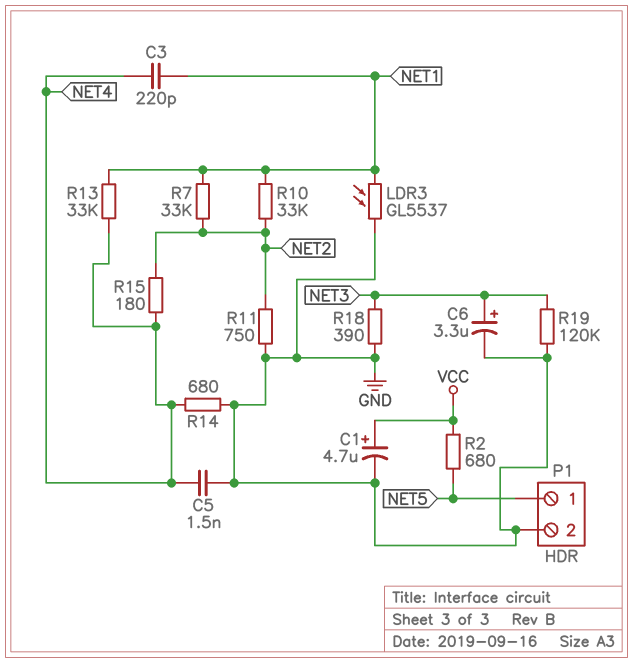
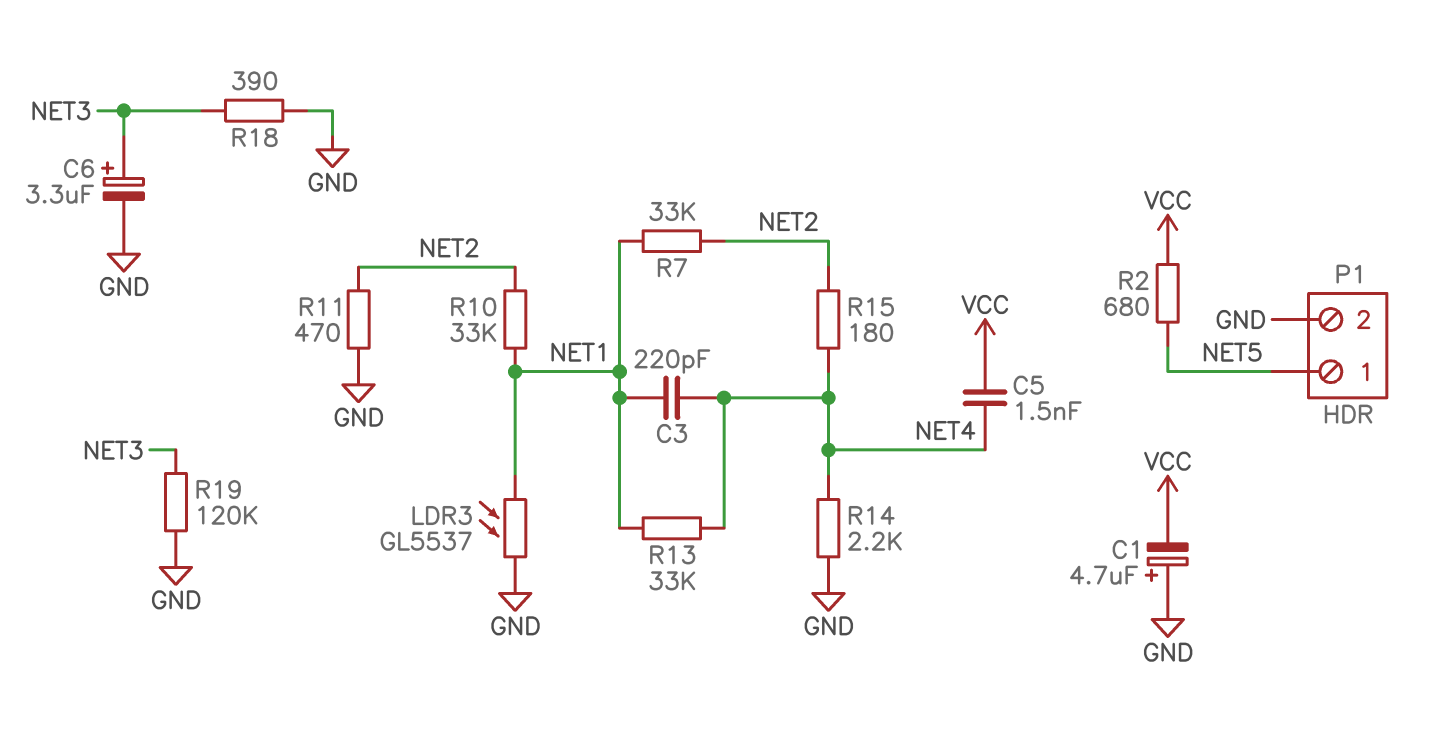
C1: 4.7uF (plus VCC, minus GND) -> 4.7uF (plus GND, minus VCC)
C5: 1.5nF (GND, NET4) -> 1.5nF (NET4, VCC)
R11: 750 (GND, NET2) -> 470 (GND, NET2)
R14: 680 (GND, NET4) -> 2.2k (GND, NET4)

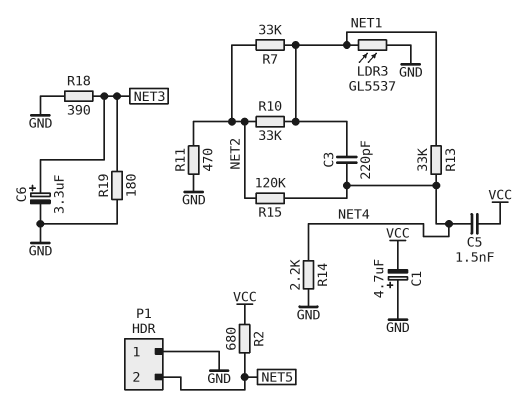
P1 pin 1: NET5 -> GND
P1 pin 2: GND -> NET5
R15: 180 (NET2, NET4) -> 120k (NET2, NET4)
R19: 120k (GND, NET3) -> 180 (GND, NET3)

